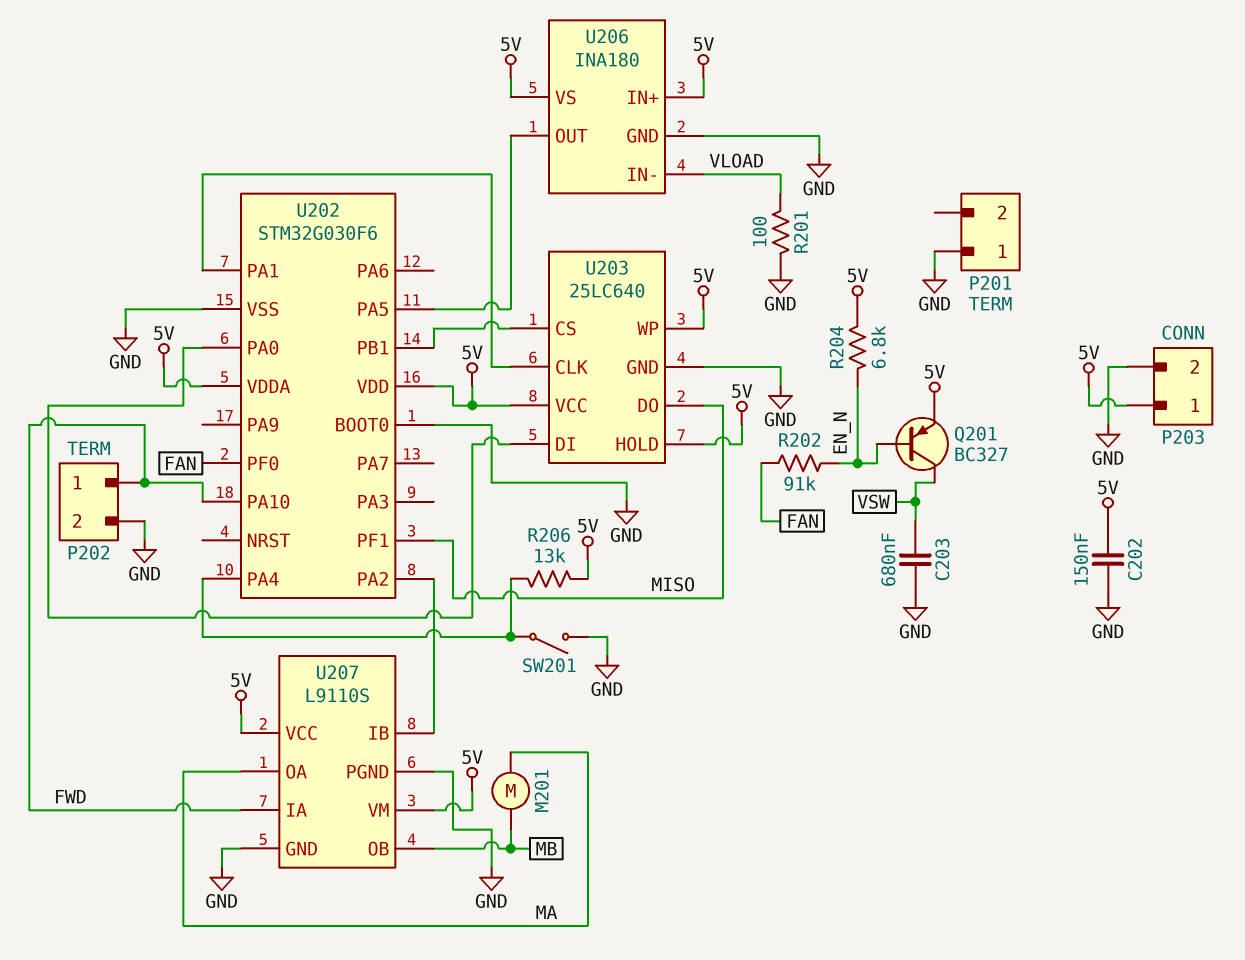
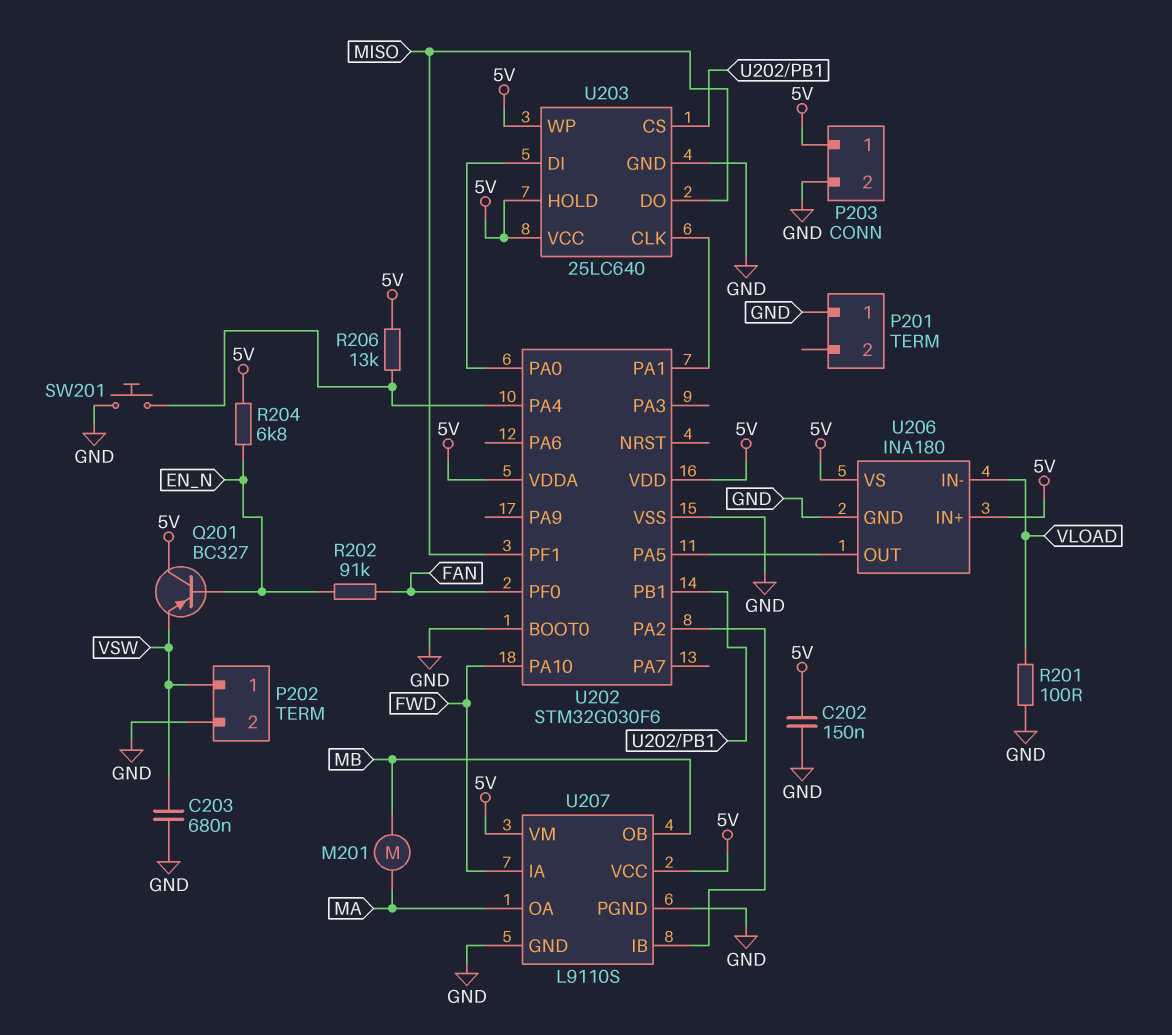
P202 pin 1: FWD -> VSW
Q201: PNP BC327 (B EN_N, C VSW, E 5V) -> PNP BC327 (B EN_N, C 5V, E VSW)
SW201: switch (GND, U202/PA4) -> button (GND, U202/PA4)

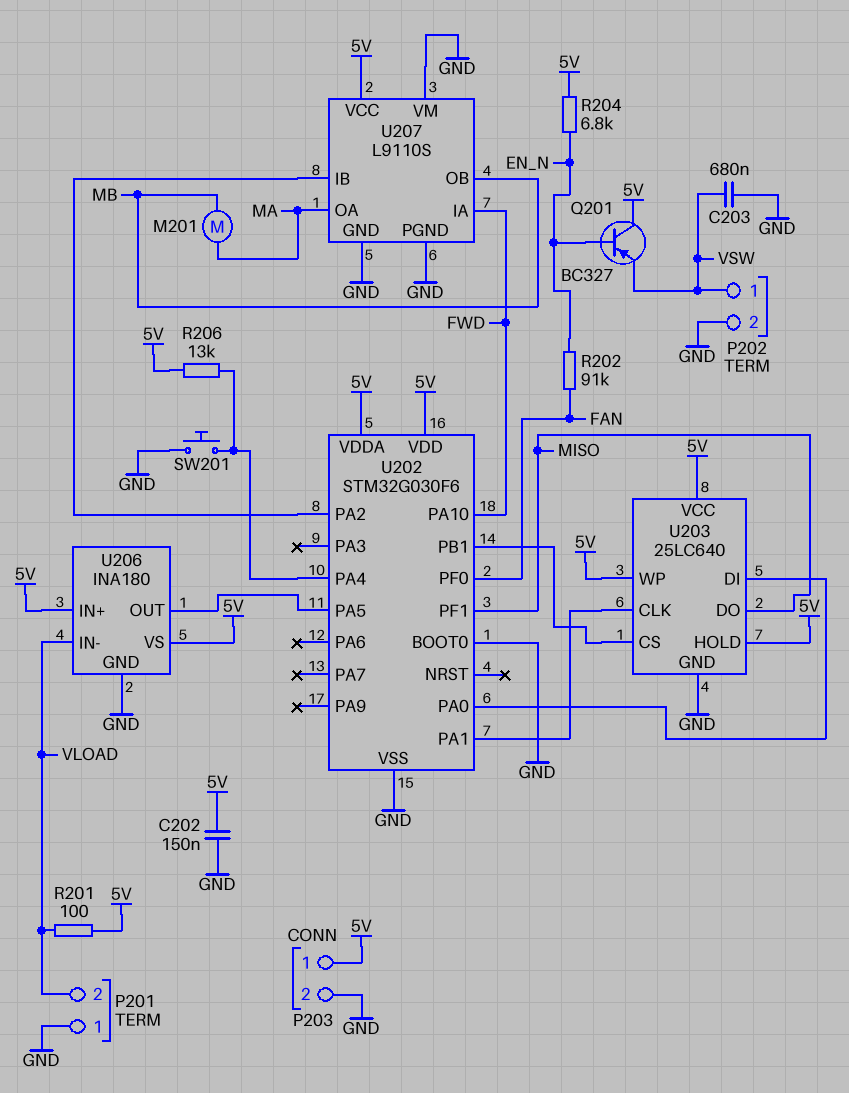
P201 pin 2: none -> VLOAD
R201: 100 (GND, VLOAD) -> 100 (5V, VLOAD)
U207 pin VM: 5V -> GND

